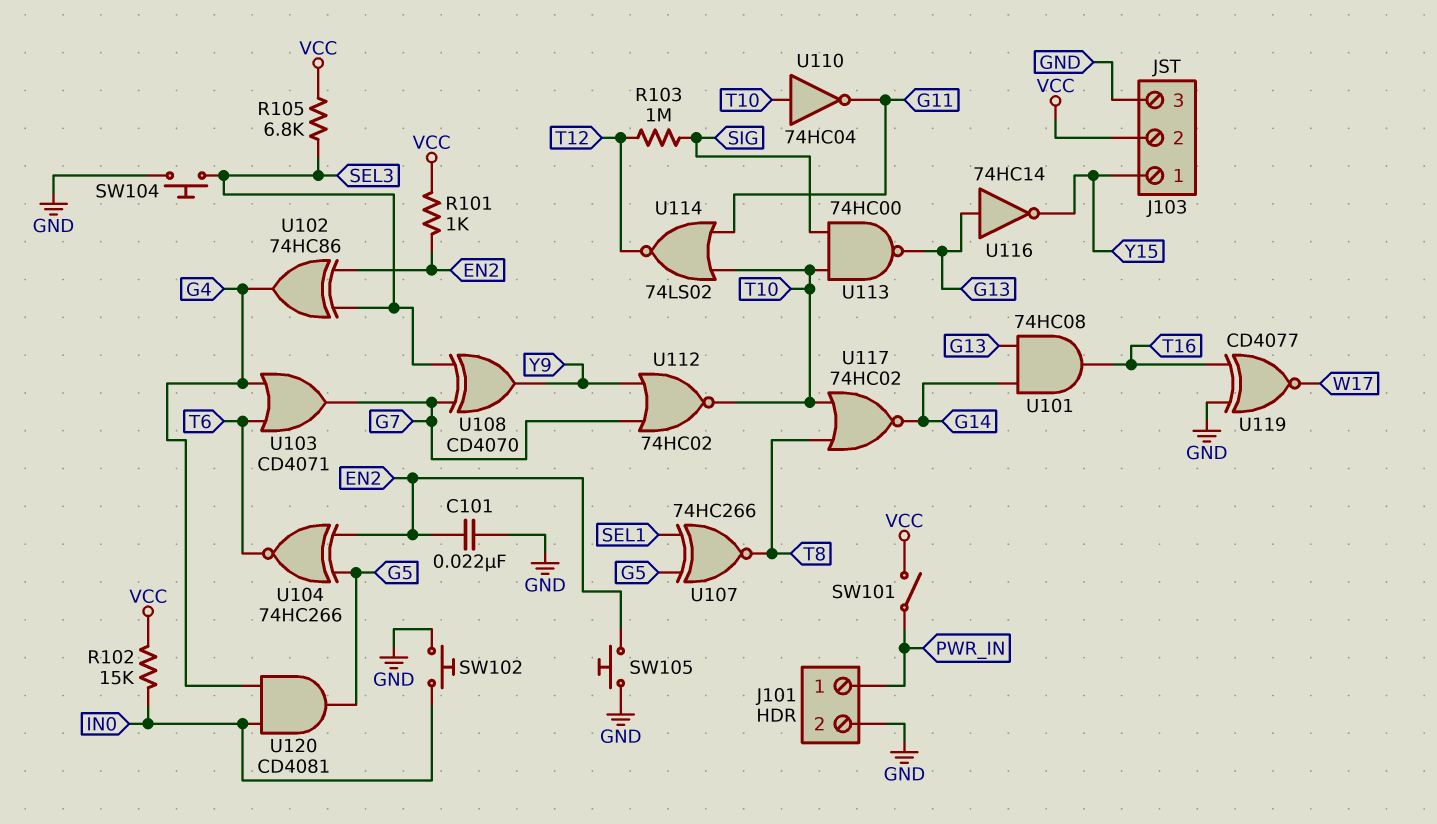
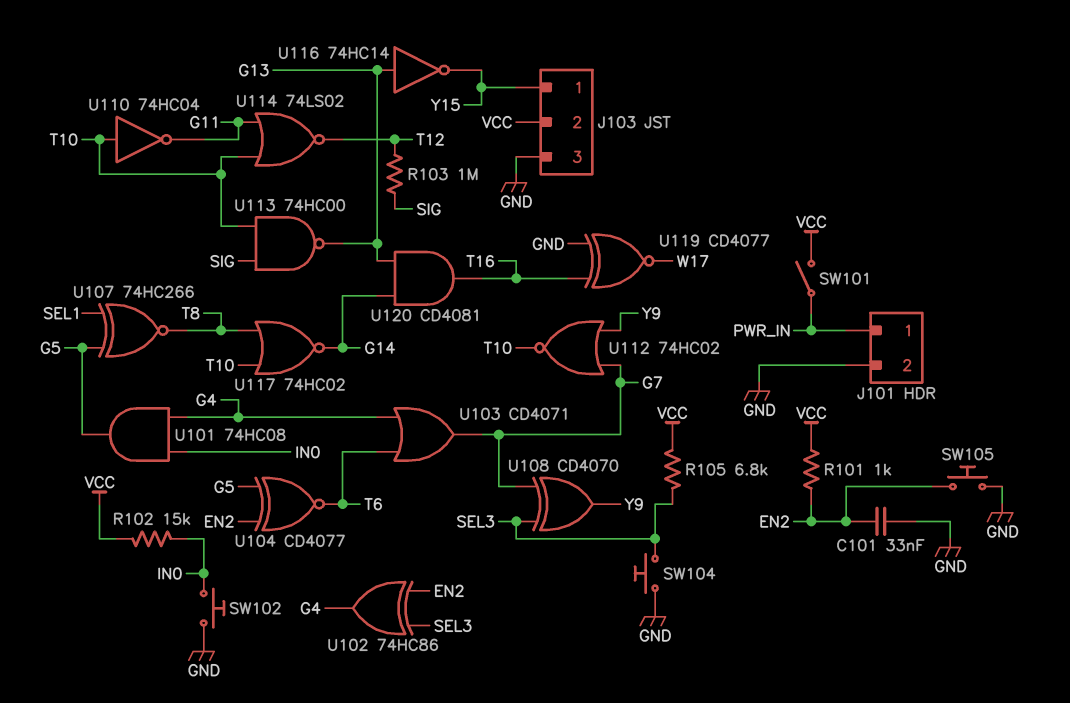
C101: 22nF (EN2, GND) -> 33nF (EN2, GND)
U101: AND 74HC08 (in G13, in G14, out T16) -> AND 74HC08 (in G4, in IN0, out G5)
U104: XNOR 74HC266 (in EN2, in G5, out T6) -> XNOR CD4077 (in EN2, in G5, out T6)
U120: AND CD4081 (in G4, in IN0, out G5) -> AND CD4081 (in G13, in G14, out T16)

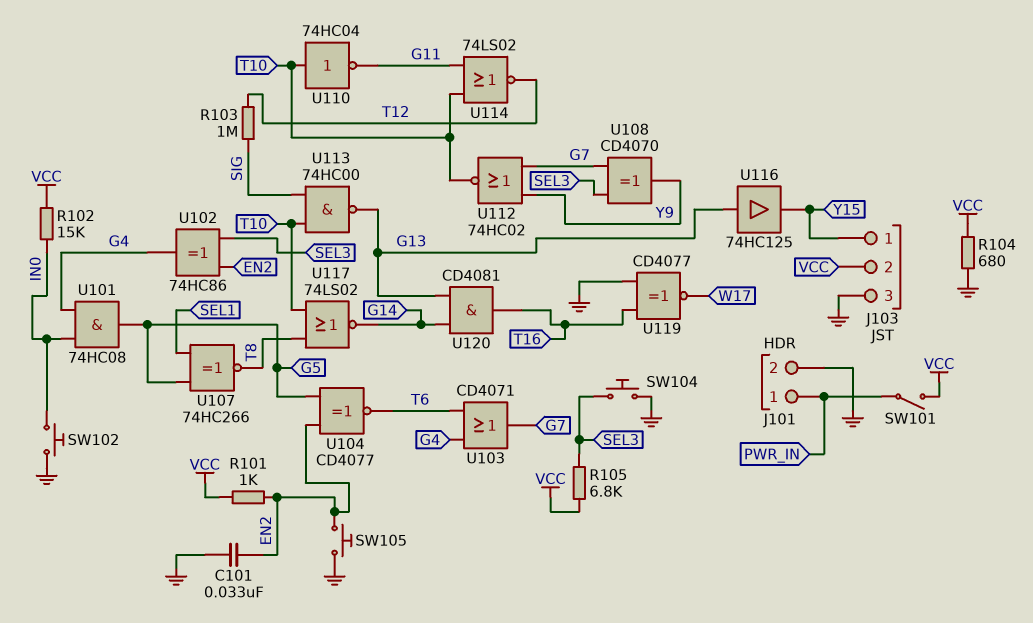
R104: none -> 680 (GND, VCC)
U116: NOT 74HC14 (in G13, out Y15) -> buffer 74HC125 (in G13, out Y15)
U117: NOR 74HC02 (in T8, in T10, out G14) -> NOR 74LS02 (in T8, in T10, out G14)

